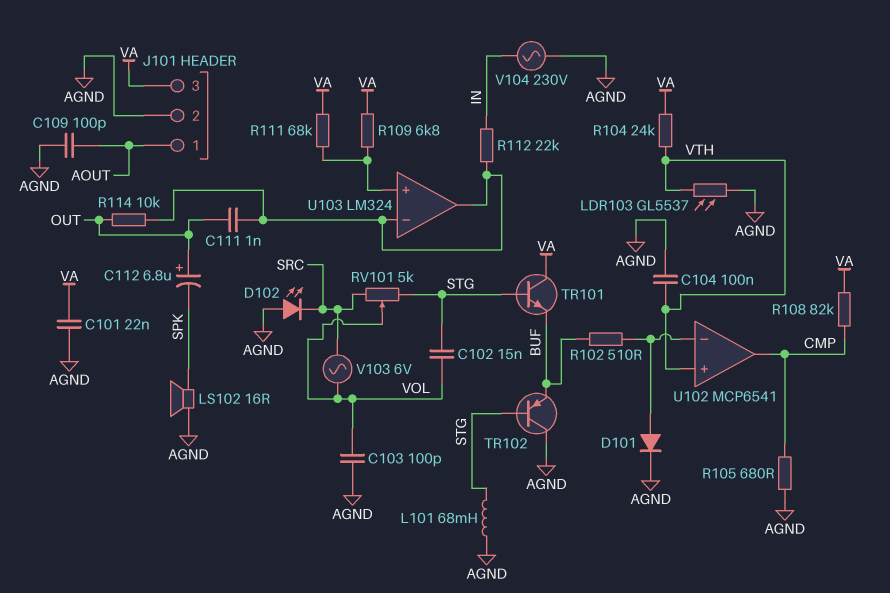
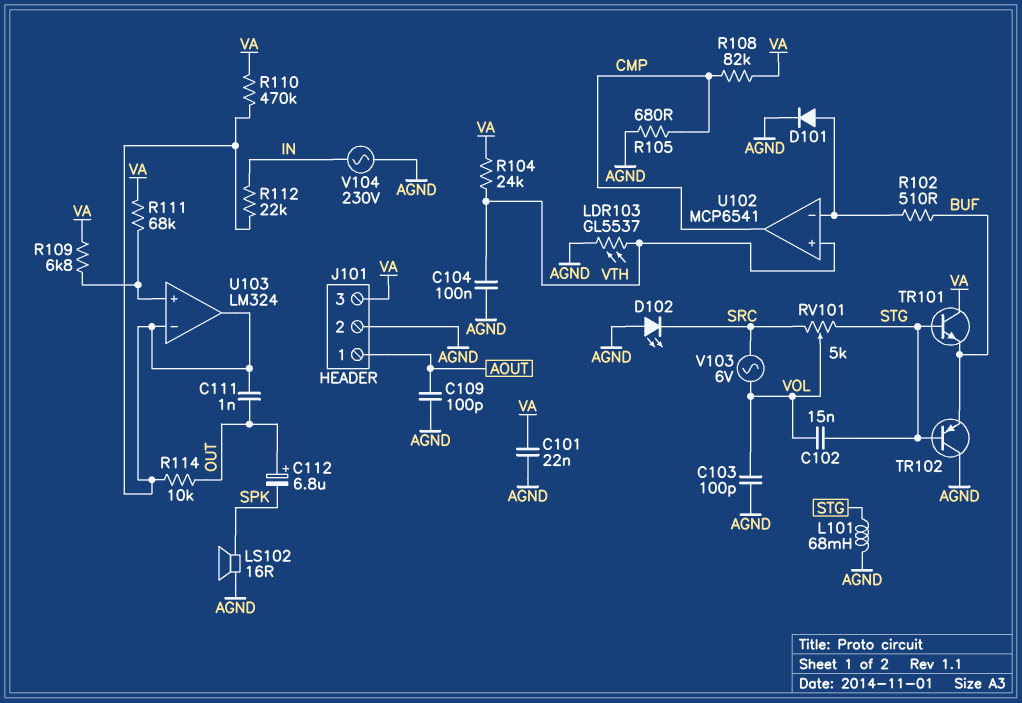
R110: none -> 470k (U103/in-, VA)

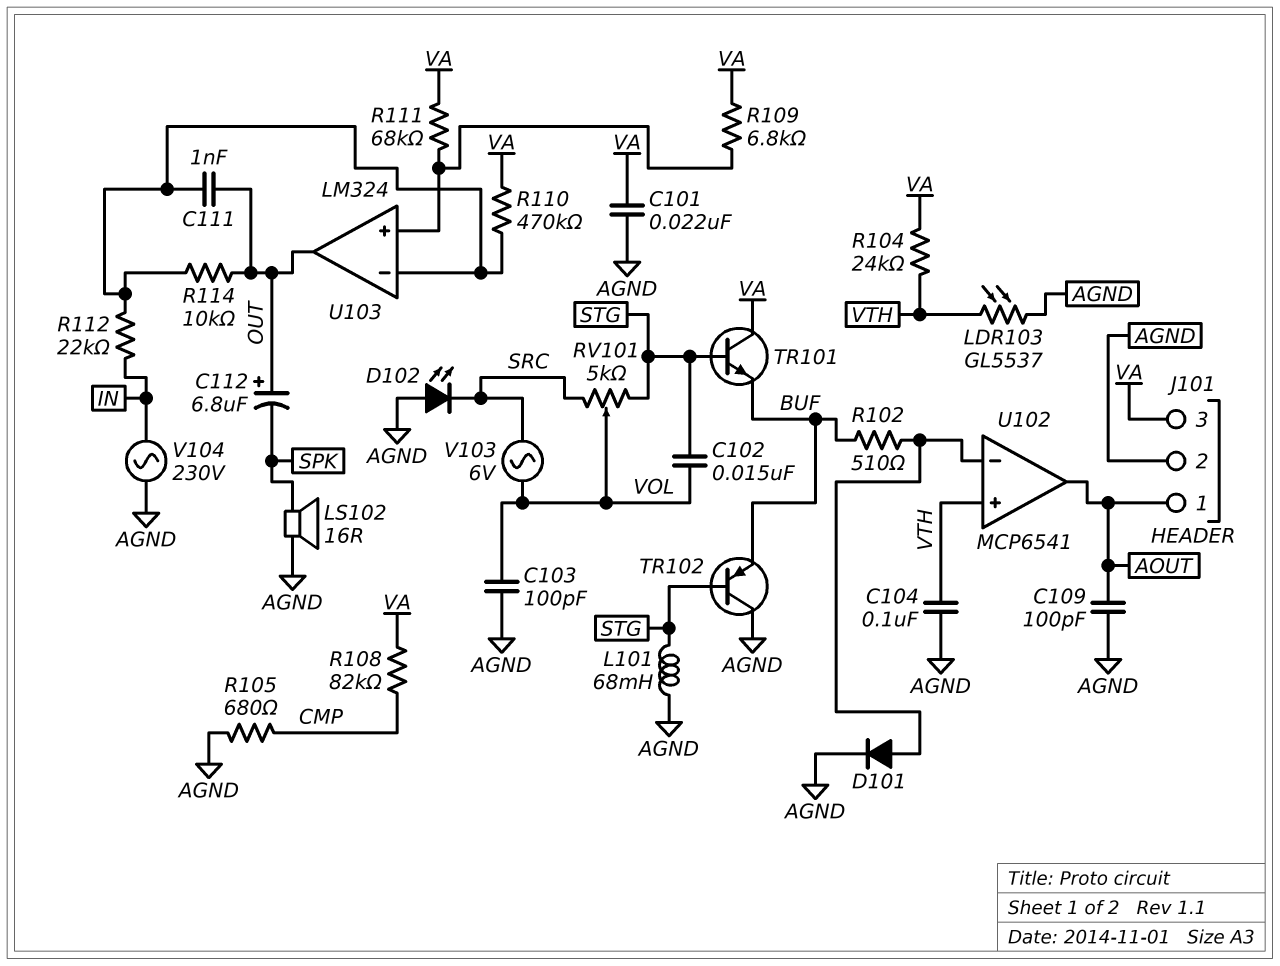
U102 pin out: CMP -> AOUT
U103 pin out: U103/in- -> OUT

